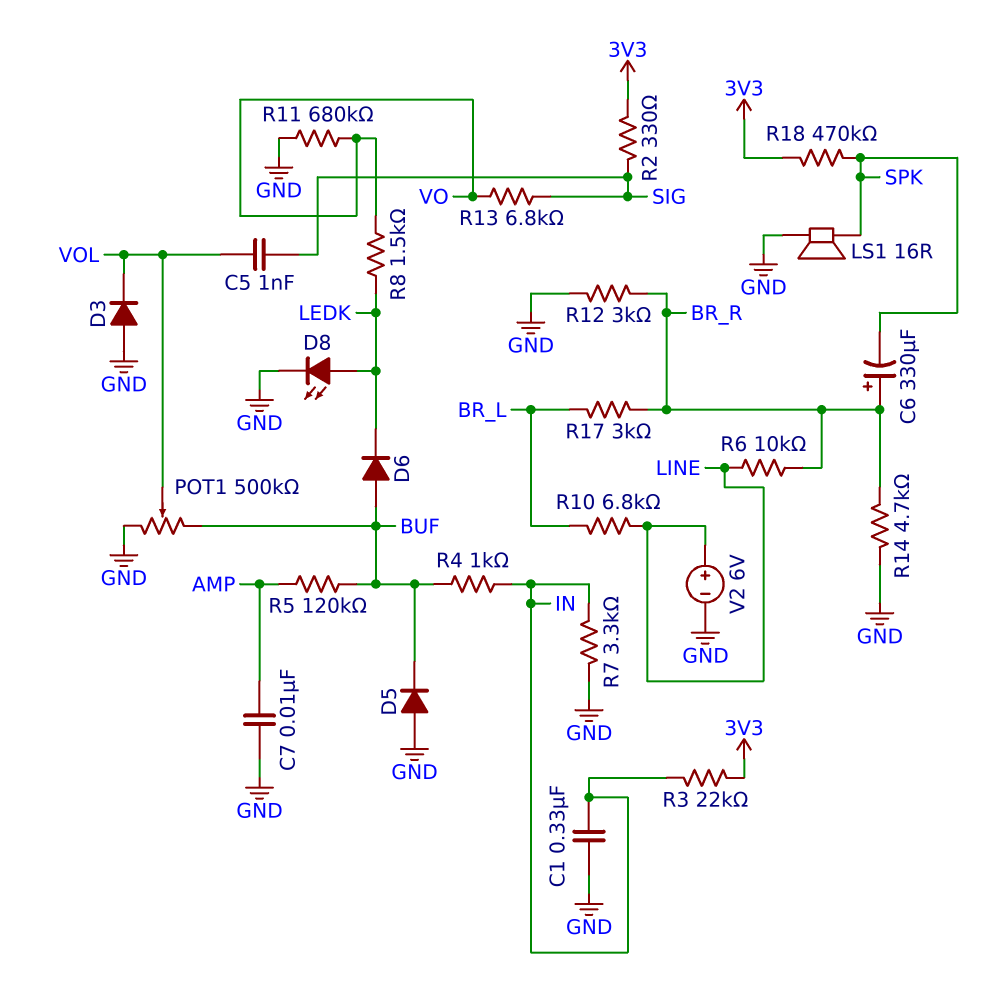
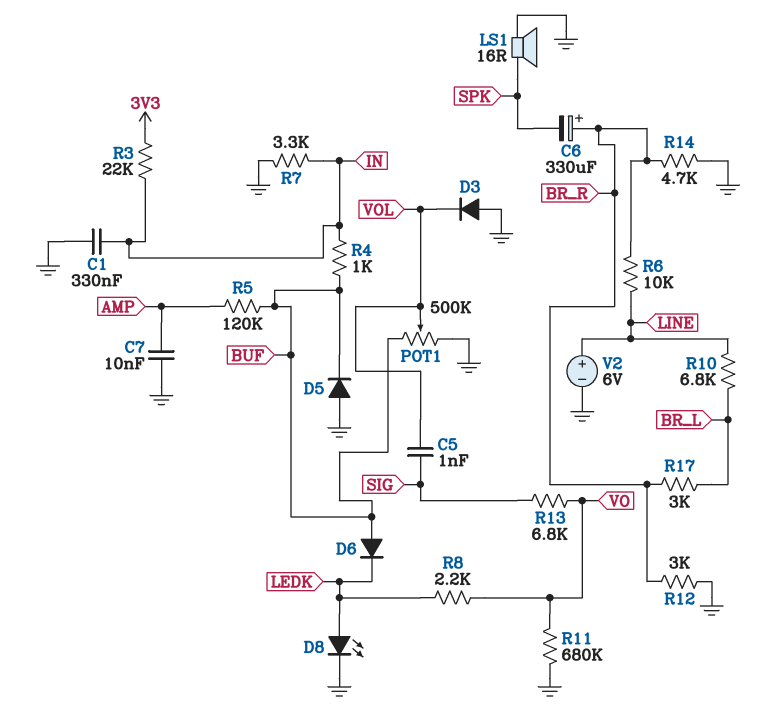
R2: 330 (3V3, SIG) -> none
R8: 1.5k (LEDK, VO) -> 2.2k (LEDK, VO)
R18: 470k (3V3, SPK) -> none

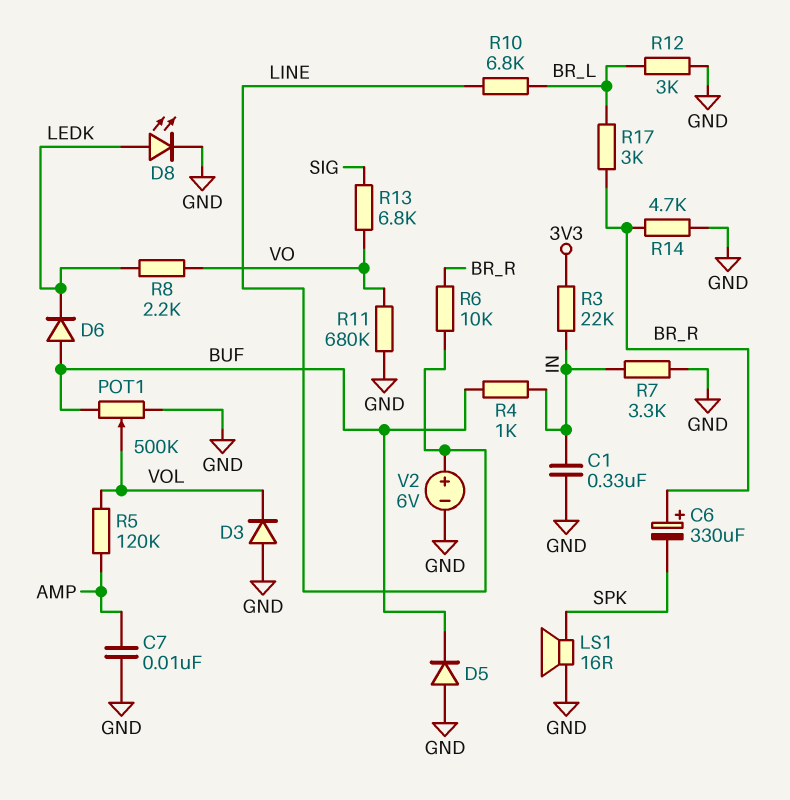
C5: 1nF (SIG, VOL) -> none
R5: 120k (AMP, BUF) -> 120k (AMP, VOL)
R12: 3k (BR_R, GND) -> 3k (BR_L, GND)

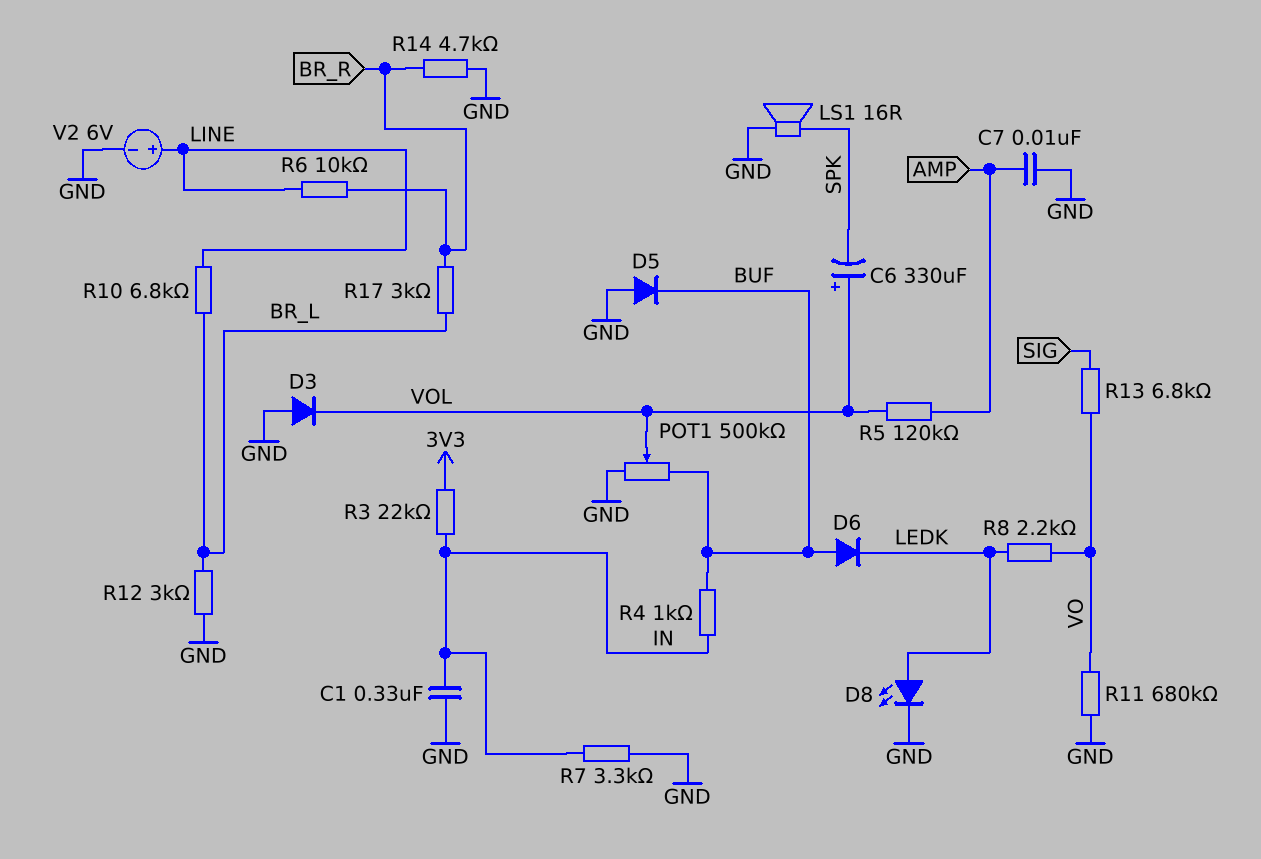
C6: 330uF (plus BR_R, minus SPK) -> 330uF (plus VOL, minus SPK)

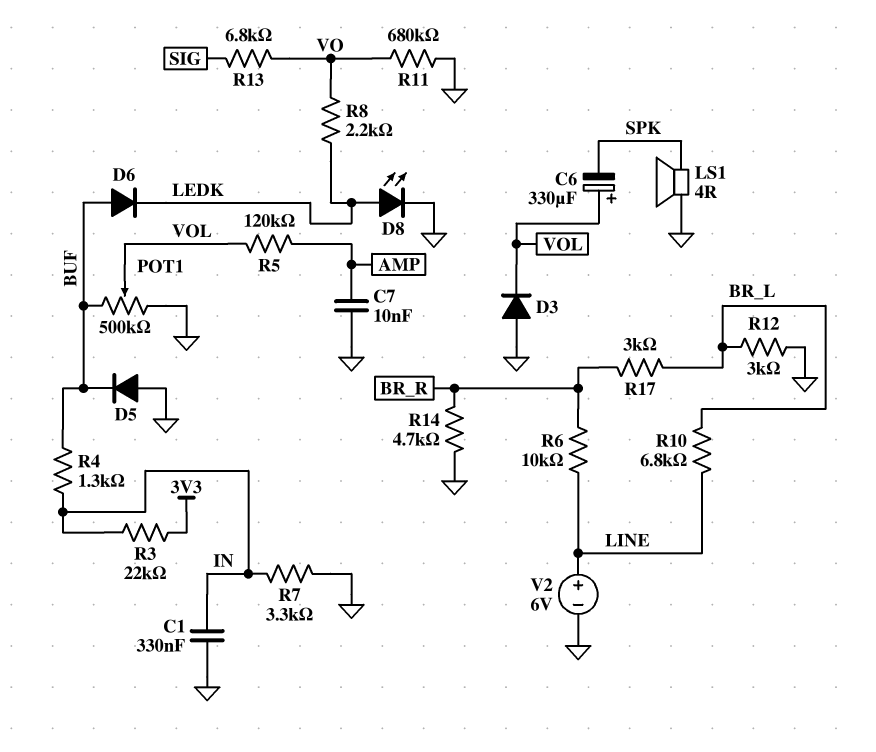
LS1: speaker 16R (GND, SPK) -> speaker 4R (GND, SPK)
R4: 1k (BUF, IN) -> 1.3k (BUF, IN)

